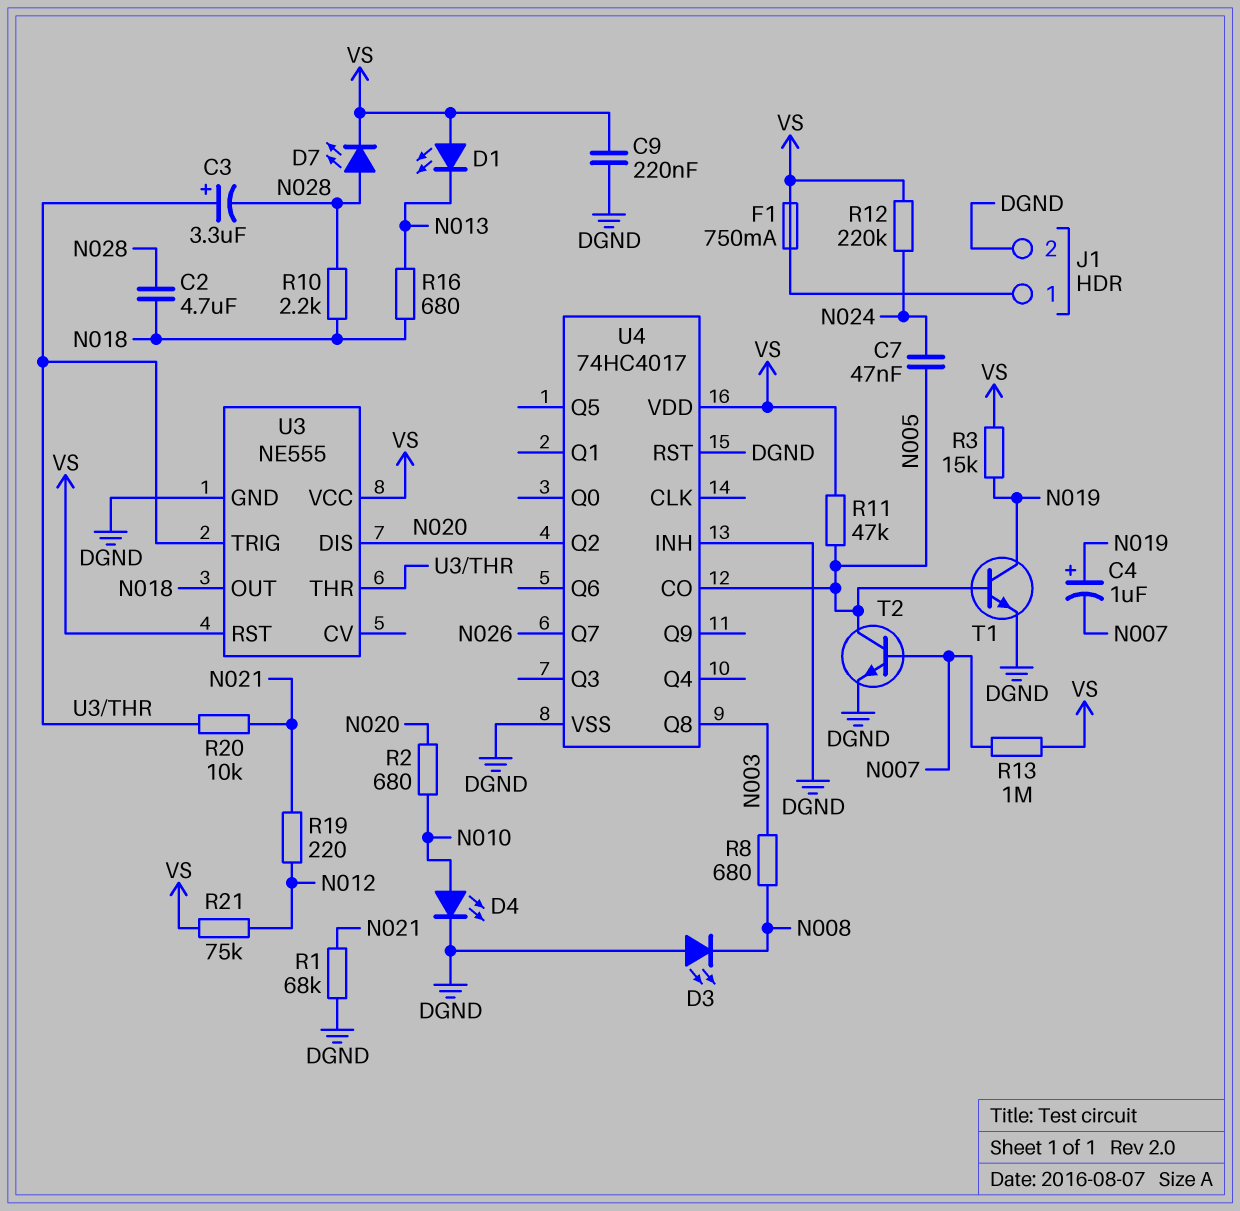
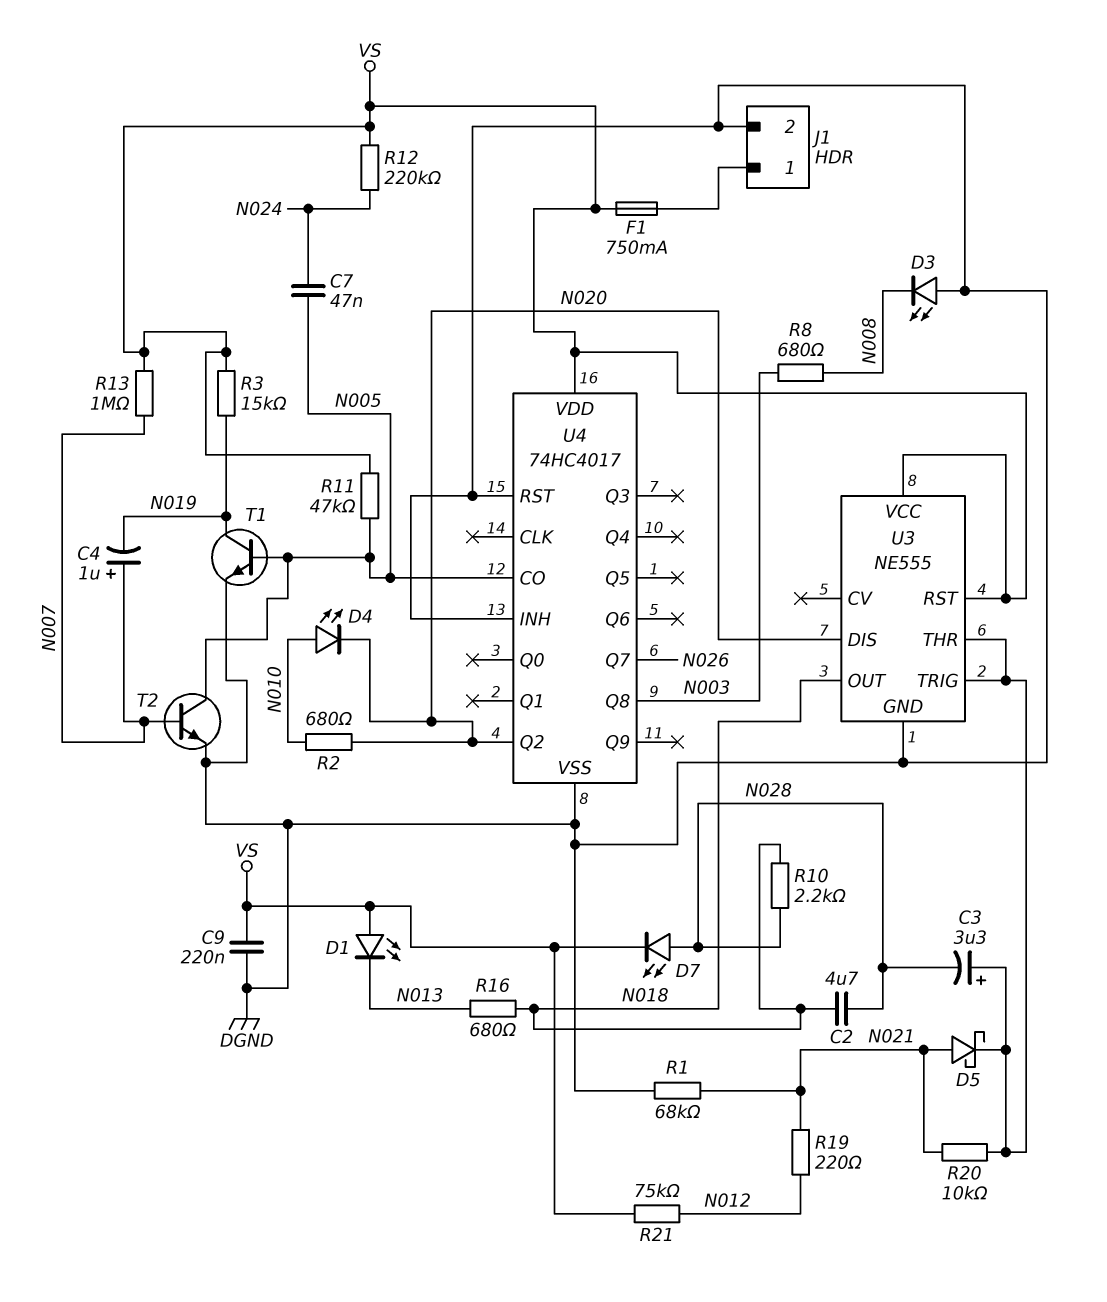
C4: 1uF (plus N019, minus N007) -> 1uF (plus N007, minus N019)
D4: LED (A N010, K DGND) -> LED (A N010, K N020)
D5: none -> schottky (A N021, K U3/THR)

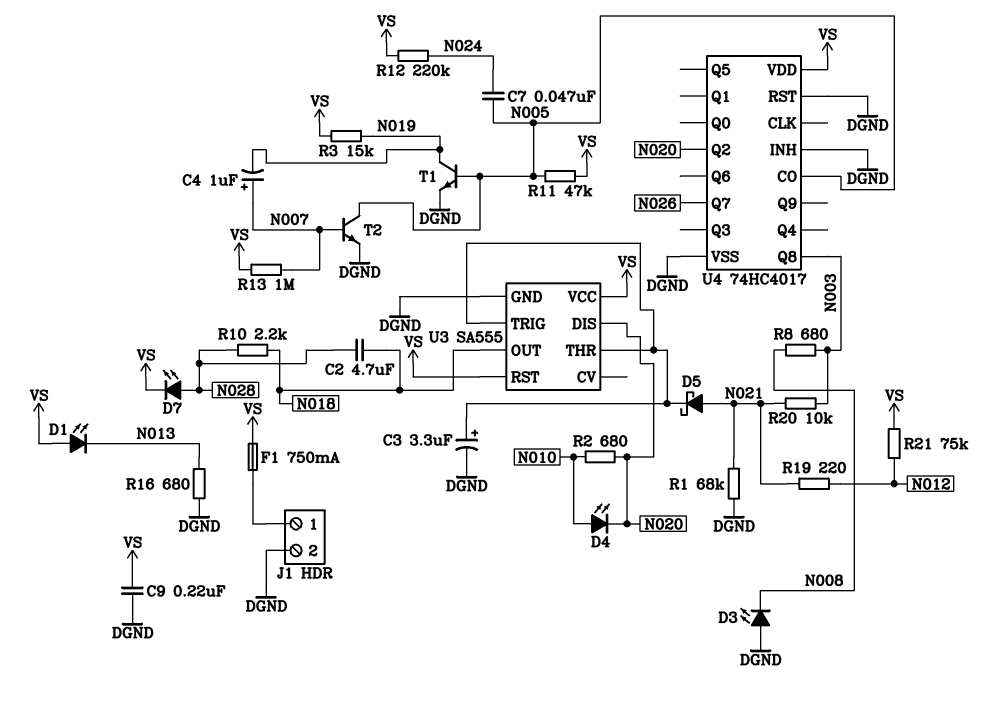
C3: 3.3uF (plus U3/THR, minus N028) -> 3.3uF (plus U3/THR, minus DGND)
R16: 680 (N013, N018) -> 680 (DGND, N013)
R20: 10k (N021, U3/THR) -> 10k (N003, N021)
U3: NE555 -> SA555

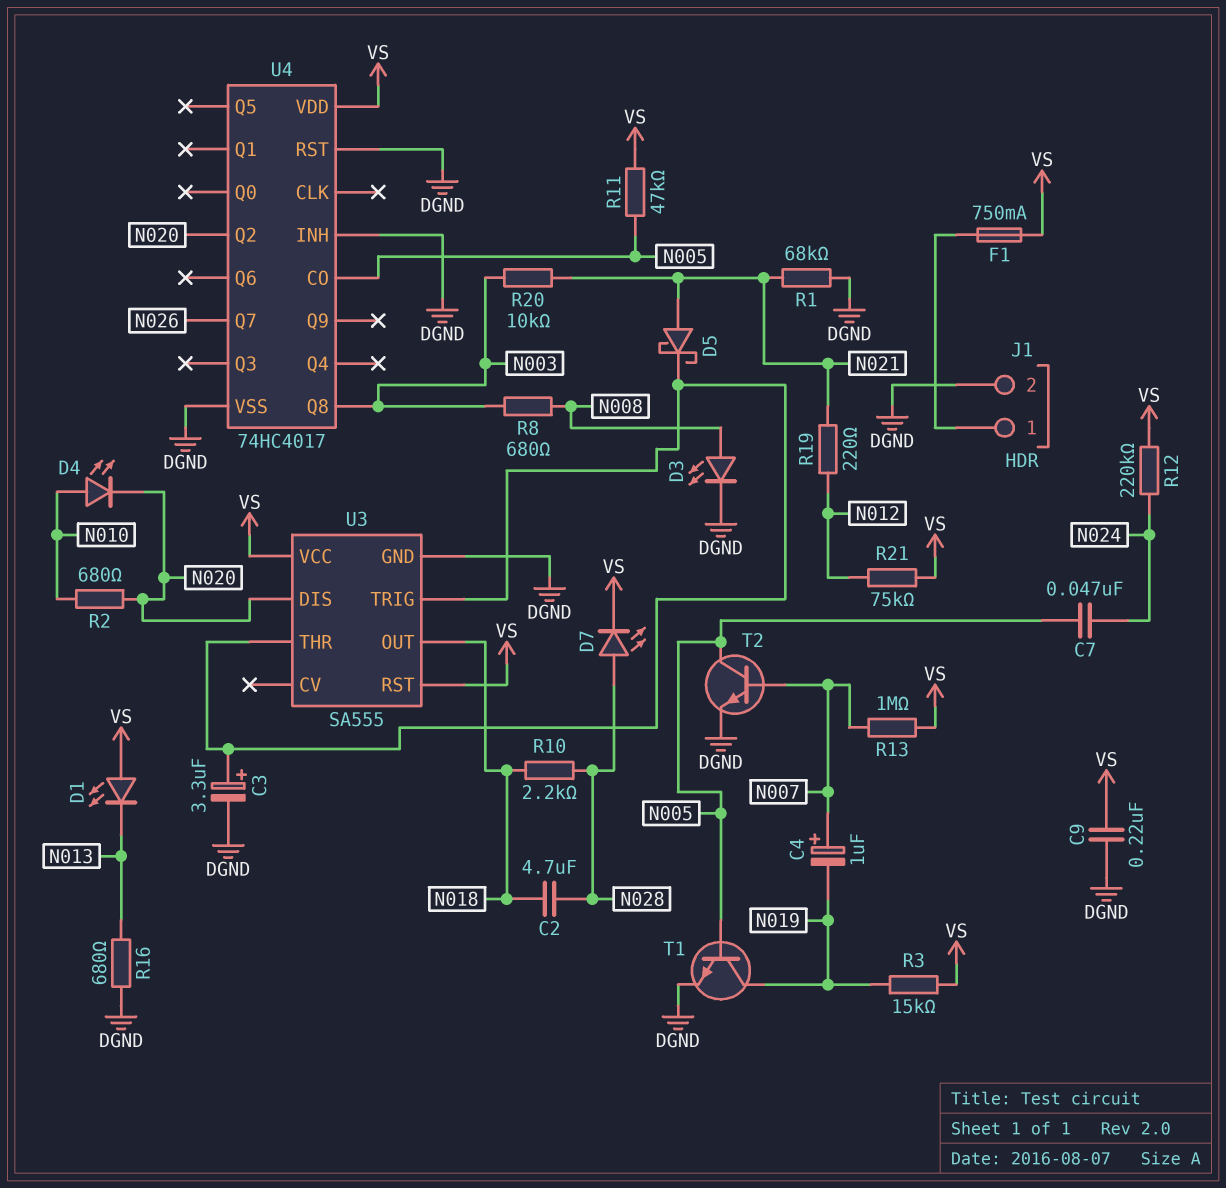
D3: LED (A DGND, K N008) -> LED (A N008, K DGND)

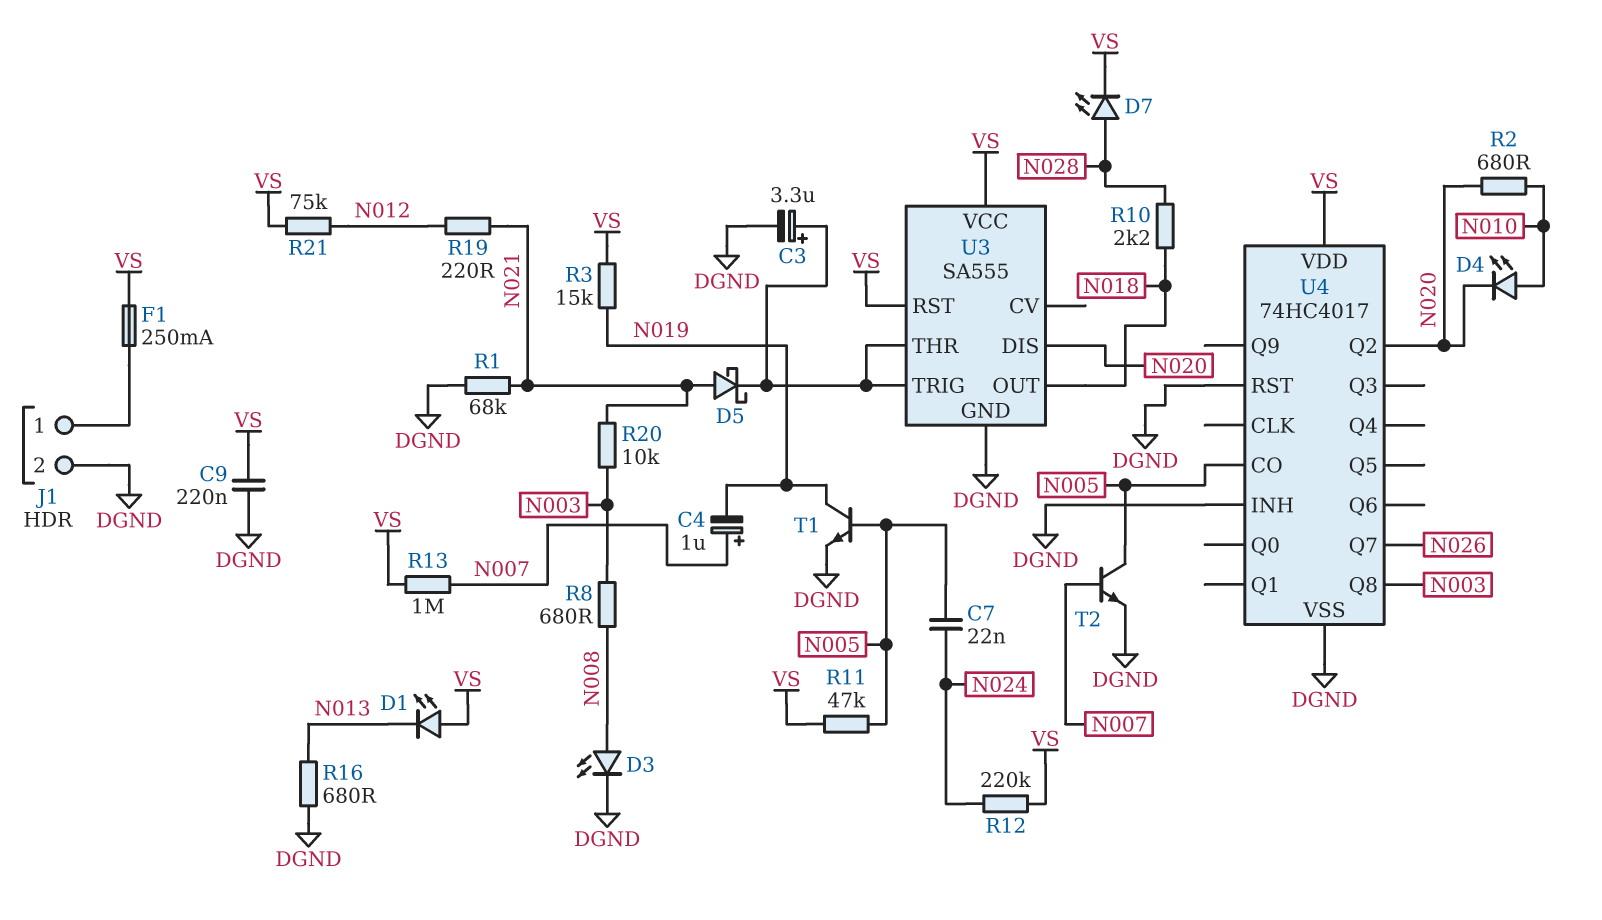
C2: 4.7uF (N018, N028) -> none
C7: 47nF (N005, N024) -> 22nF (N005, N024)
F1: 750mA (J1/1, VS) -> 250mA (J1/1, VS)

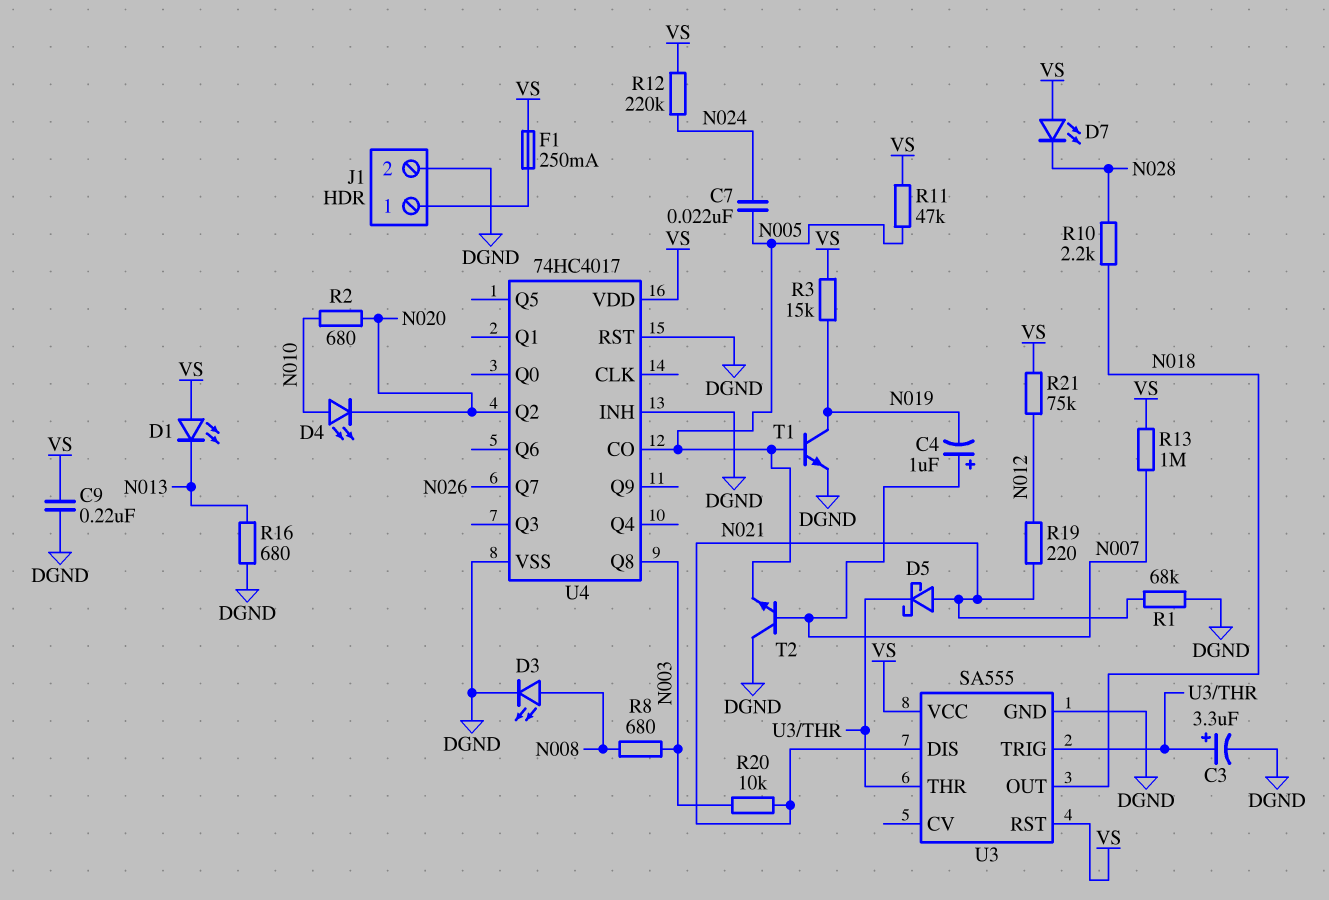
D7: LED (A N028, K VS) -> LED (A VS, K N028)
T2: NPN (B N007, C N005, E DGND) -> NPN (B N007, C DGND, E N005)
U3 pin DIS: N020 -> N021

